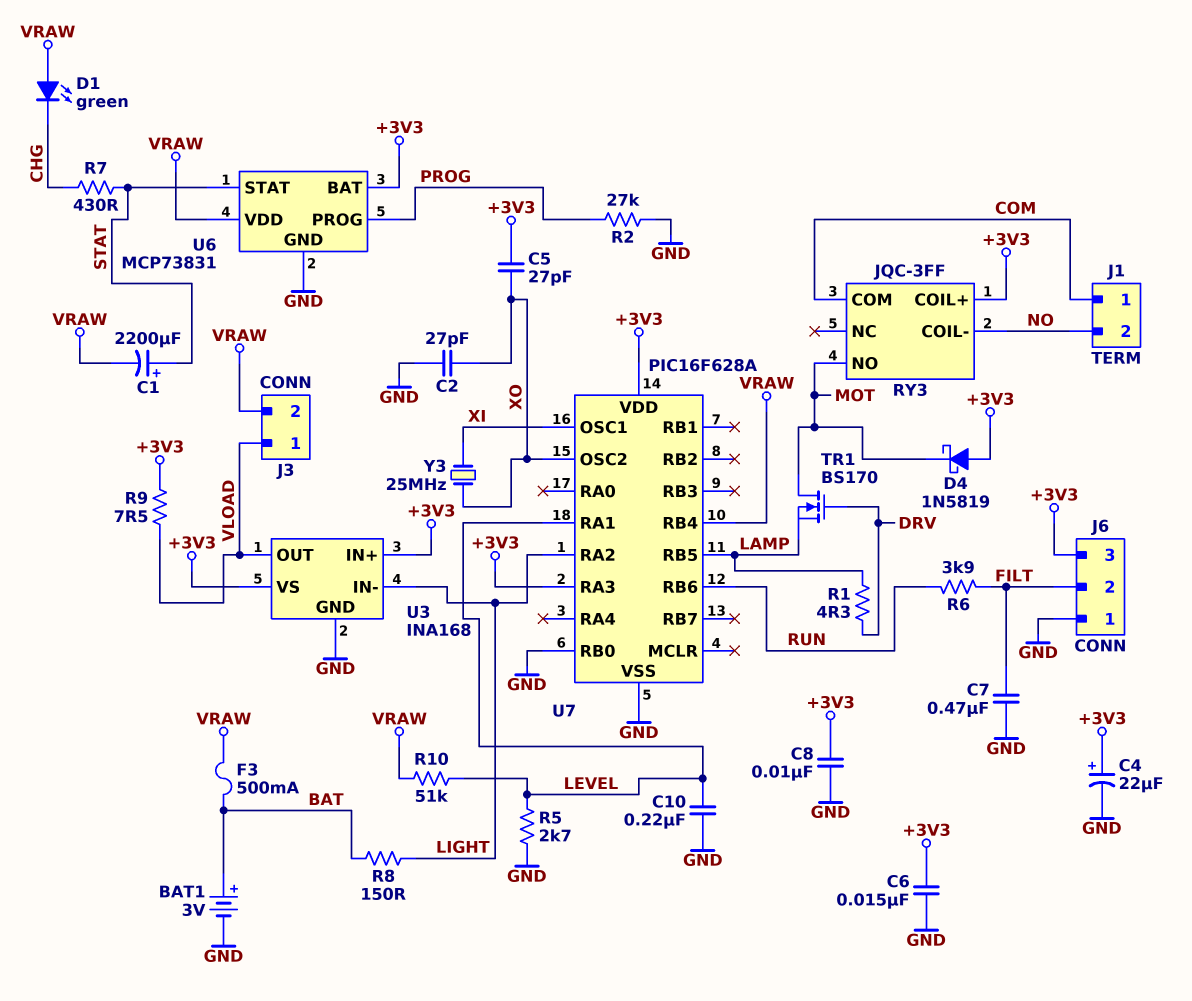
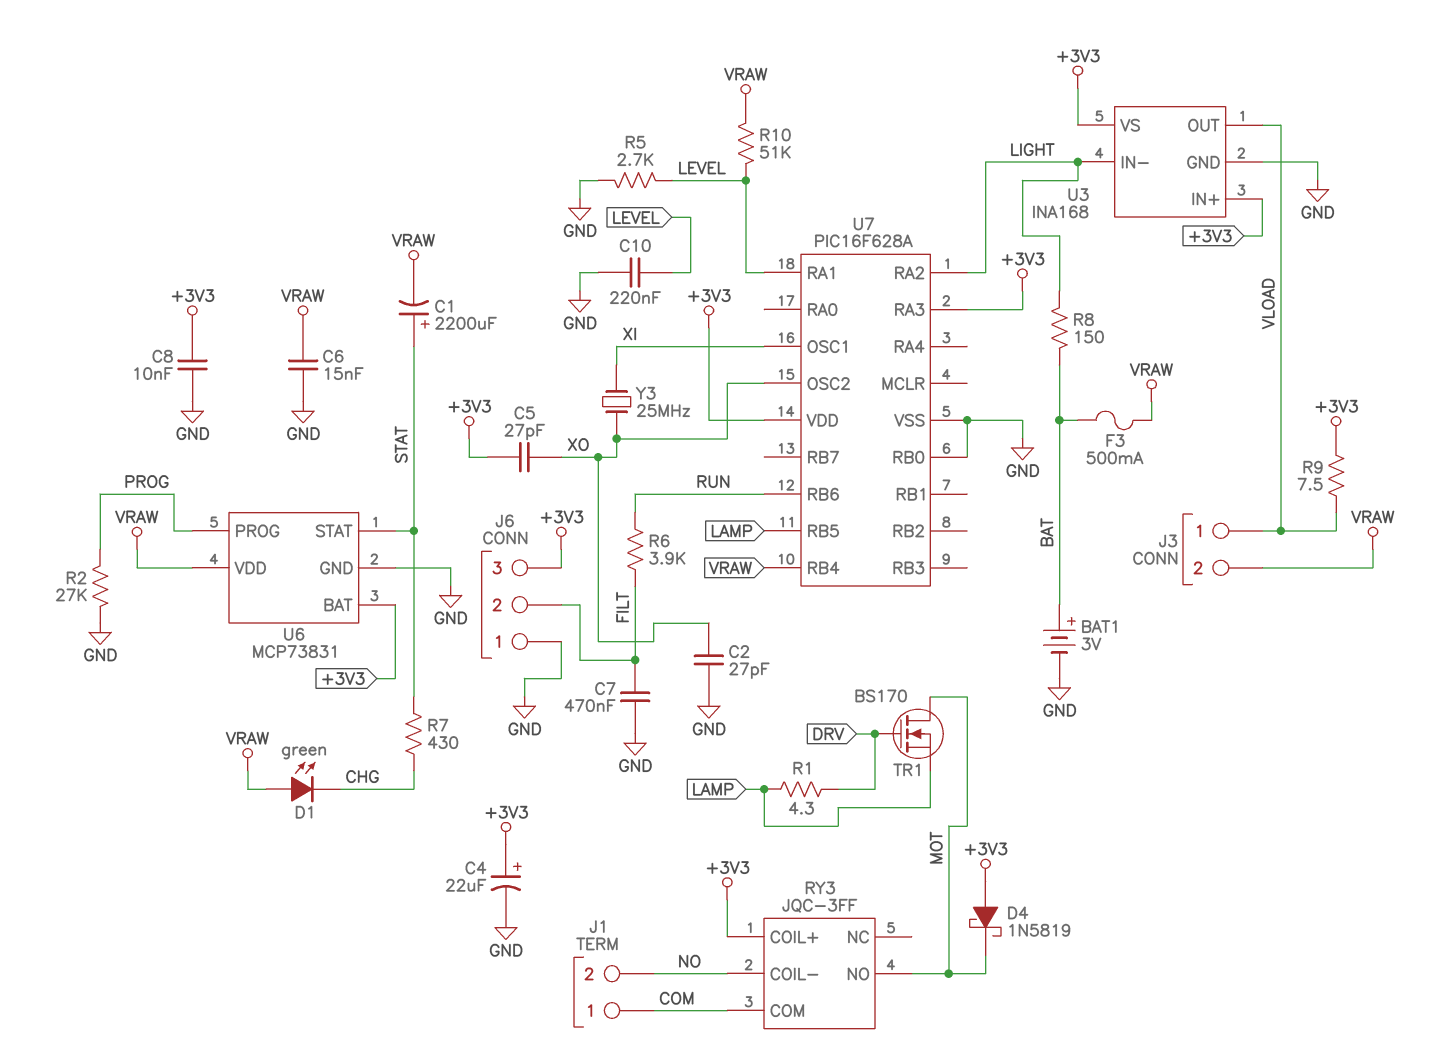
C6: 15nF (+3V3, GND) -> 15nF (GND, VRAW)

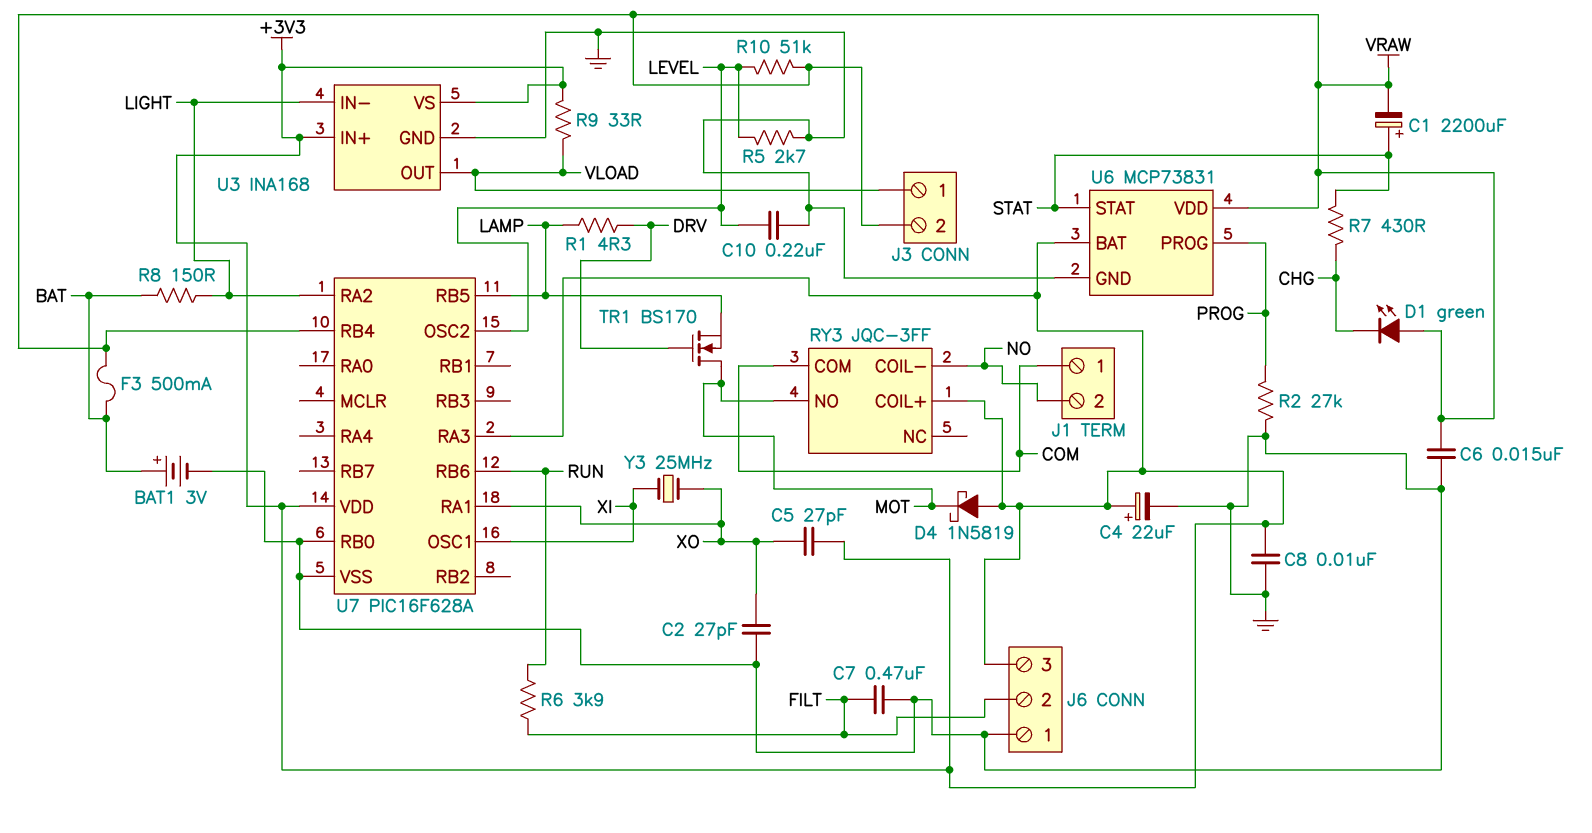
R9: 7.5 (+3V3, VLOAD) -> 33 (+3V3, VLOAD)
U7 pin OSC2: XO -> LEVEL
U7 pin RA1: LEVEL -> XO

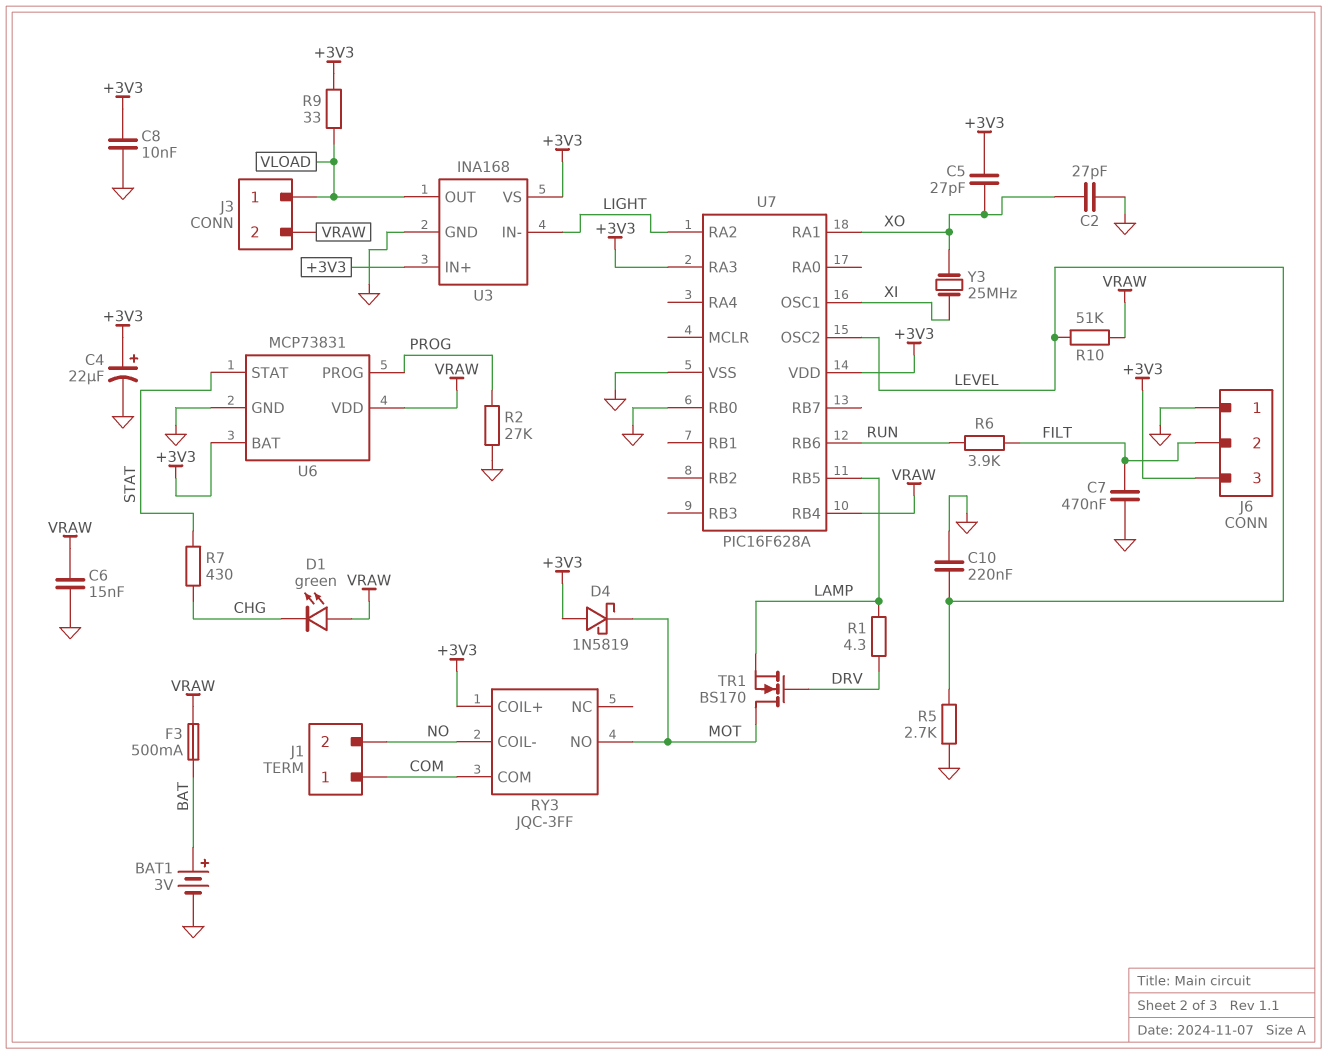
C1: 2200uF (plus STAT, minus VRAW) -> none
R8: 150 (BAT, LIGHT) -> none

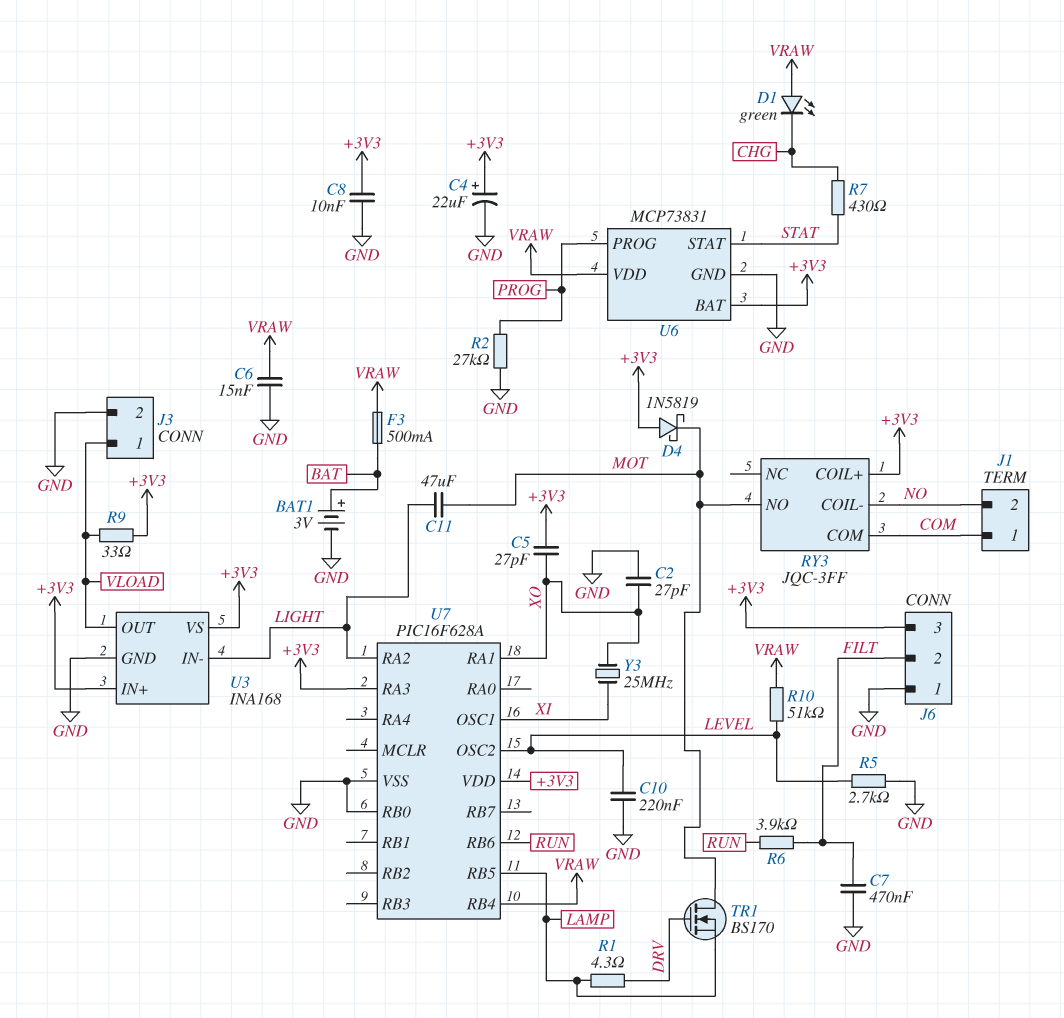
C11: none -> 47uF (LIGHT, MOT)
J3 pin 2: VRAW -> GND

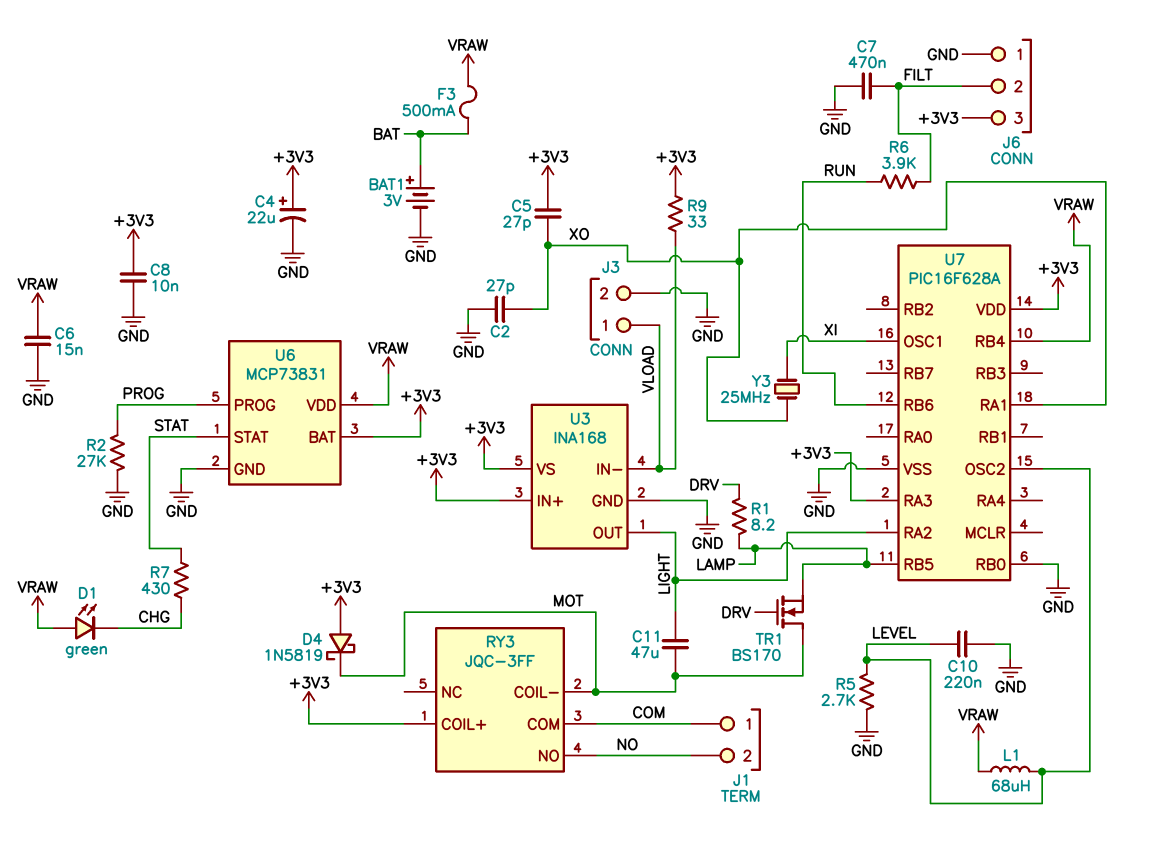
L1: none -> 68uH (LEVEL, VRAW)
R1: 4.3 (DRV, LAMP) -> 8.2 (DRV, LAMP)
R10: 51k (LEVEL, VRAW) -> none
RY3 pin COIL-: NO -> MOT
RY3 pin NO: MOT -> NO
U3 pin IN-: LIGHT -> VLOAD
U3 pin OUT: VLOAD -> LIGHT

